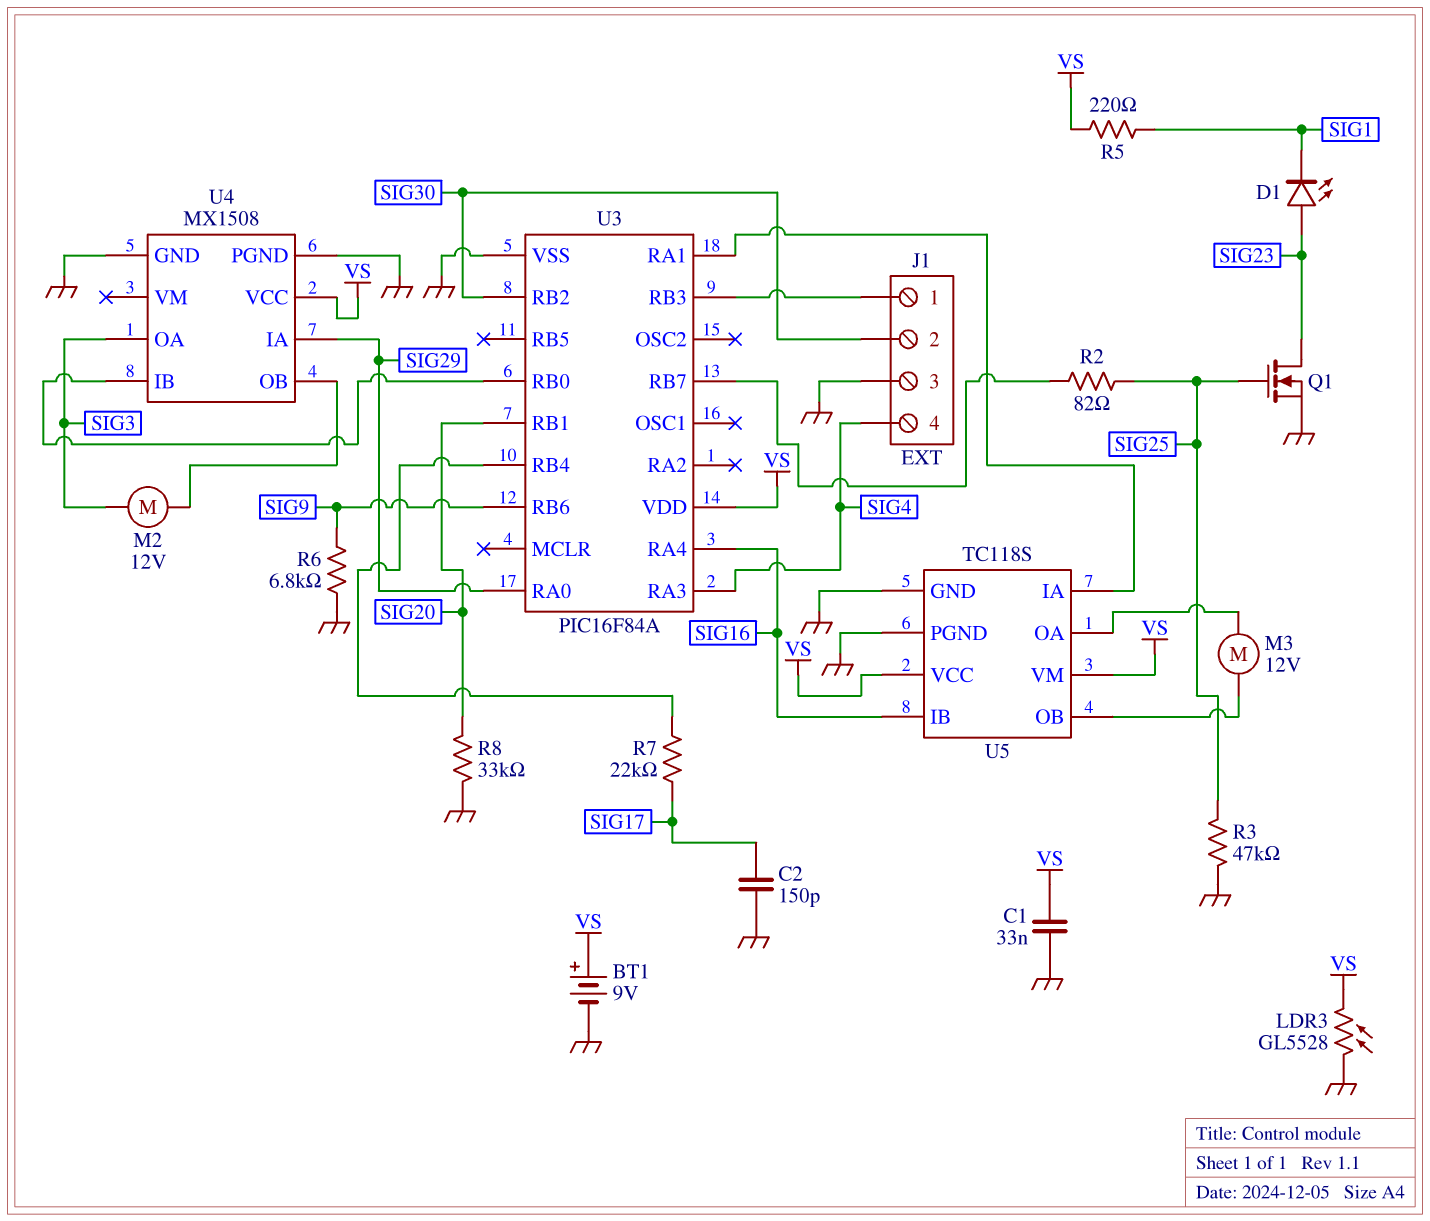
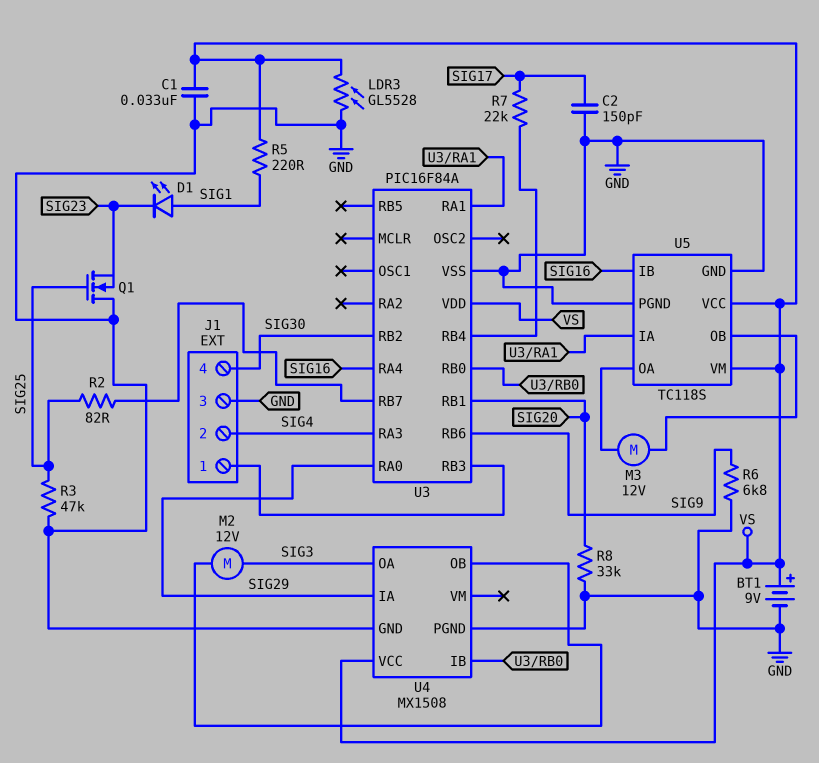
D1: LED (A SIG23, K SIG1) -> LED (A SIG1, K SIG23)
J1 pin 2: SIG30 -> SIG4
J1 pin 4: SIG4 -> SIG30
Q1: NMOS (G SIG25, D SIG23, S GND) -> NMOS (G SIG25, D GND, S SIG23)

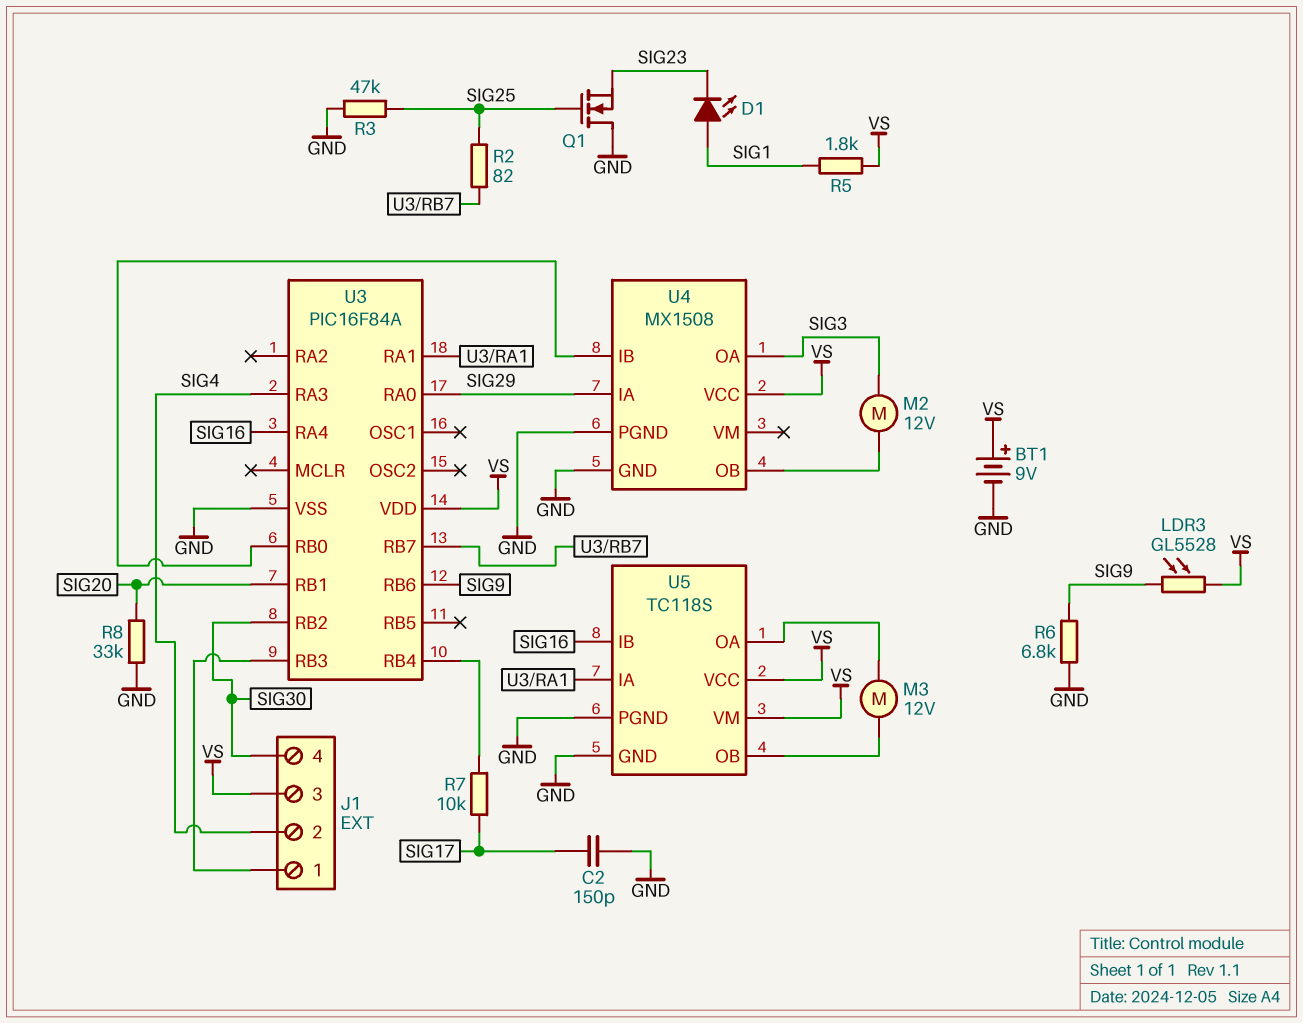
C1: 33nF (GND, VS) -> none
J1 pin 3: GND -> VS
LDR3: GL5528 (GND, VS) -> GL5528 (SIG9, VS)
R5: 220 (SIG1, VS) -> 1.8k (SIG1, VS)
R7: 22k (SIG17, U3/RB4) -> 10k (SIG17, U3/RB4)

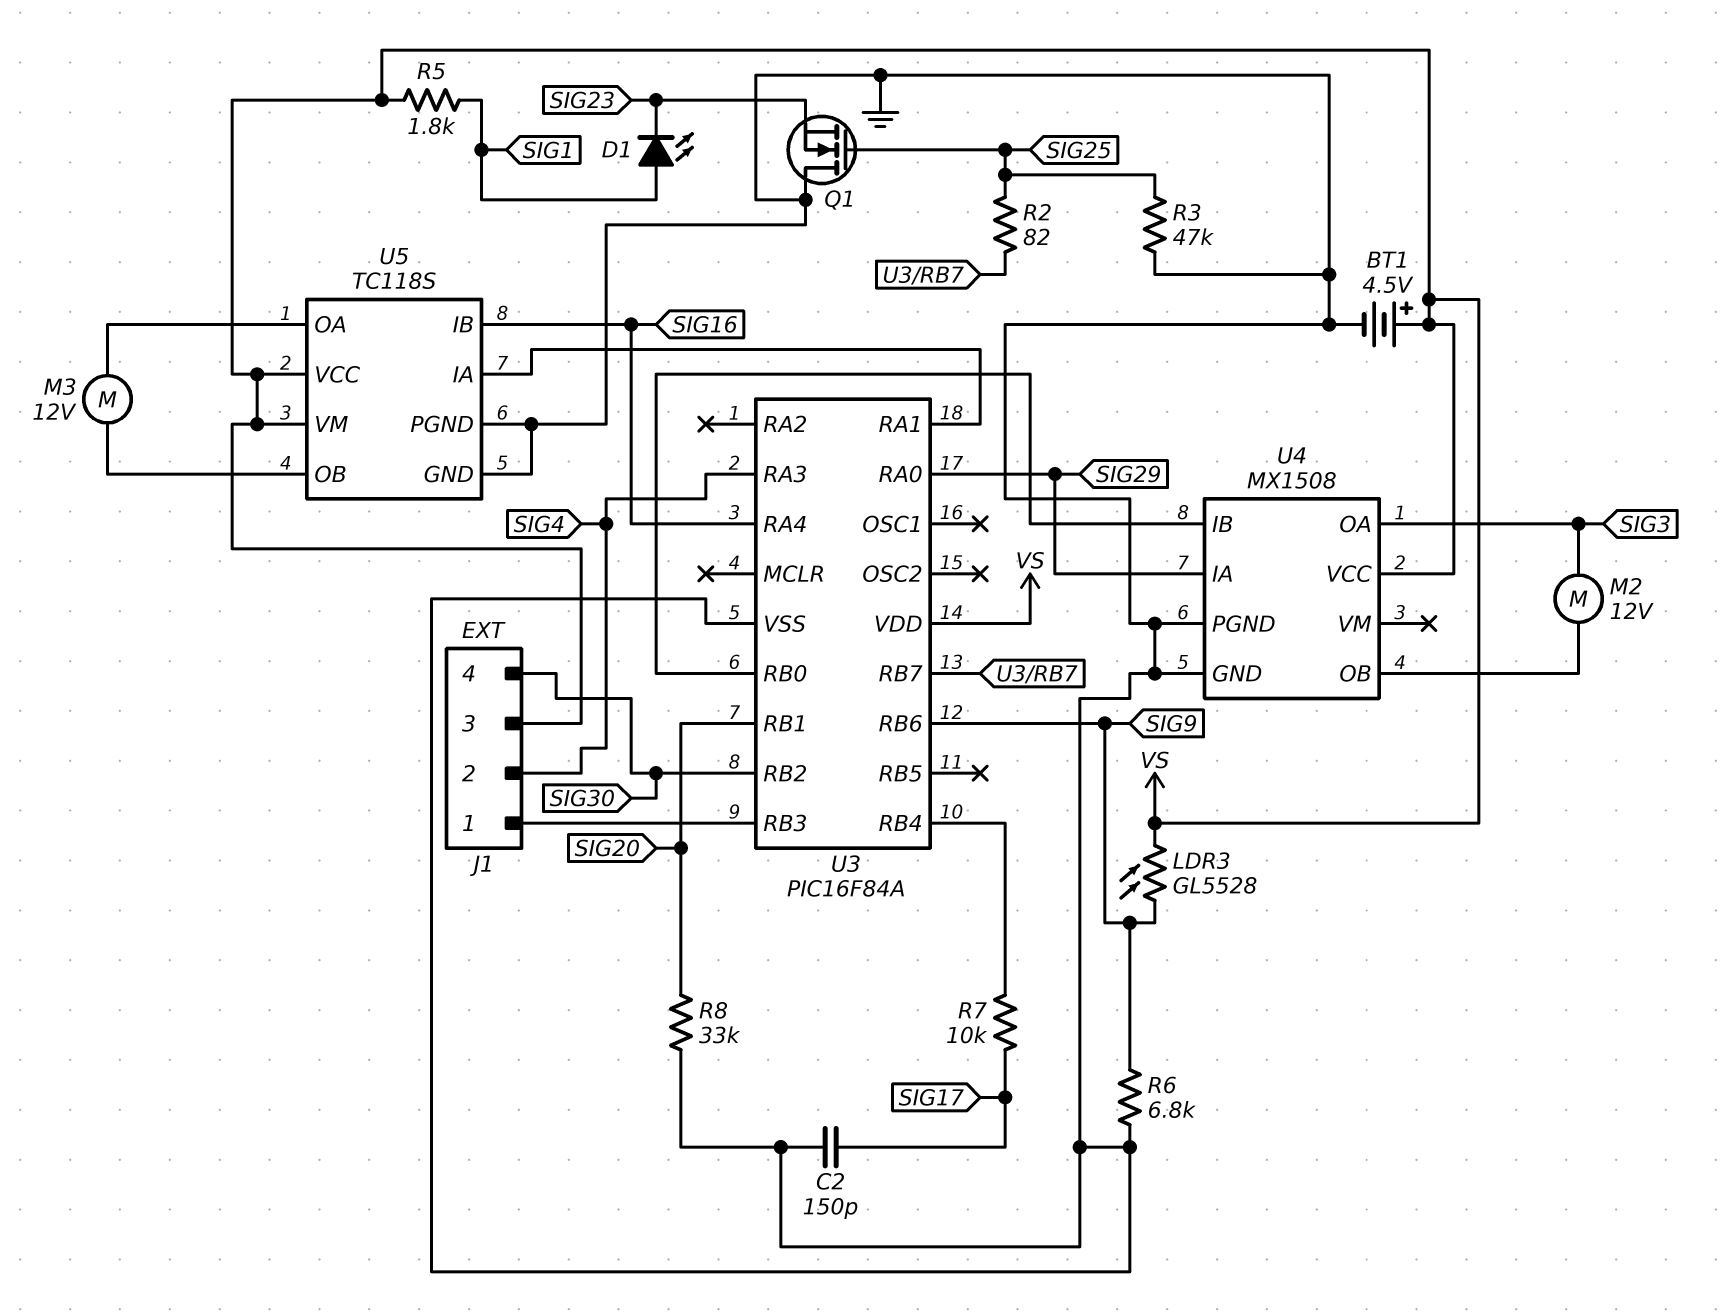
BT1: 9V (plus VS, minus GND) -> 4.5V (plus VS, minus GND)

